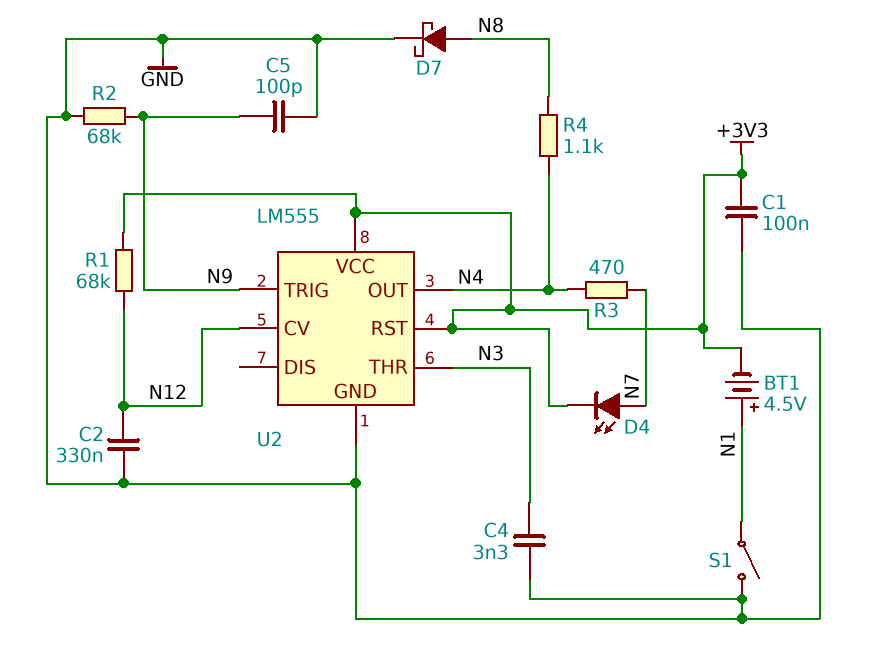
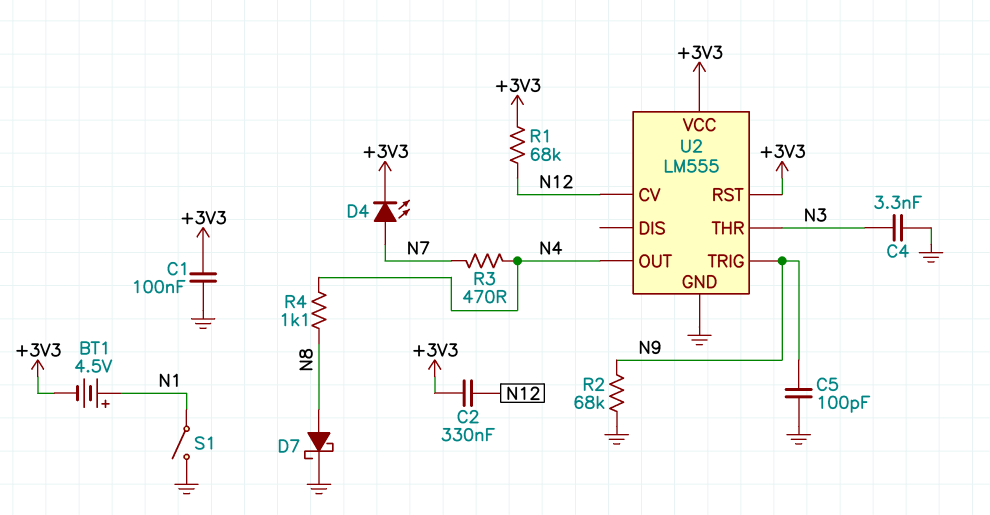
C2: 330nF (GND, N12) -> 330nF (+3V3, N12)

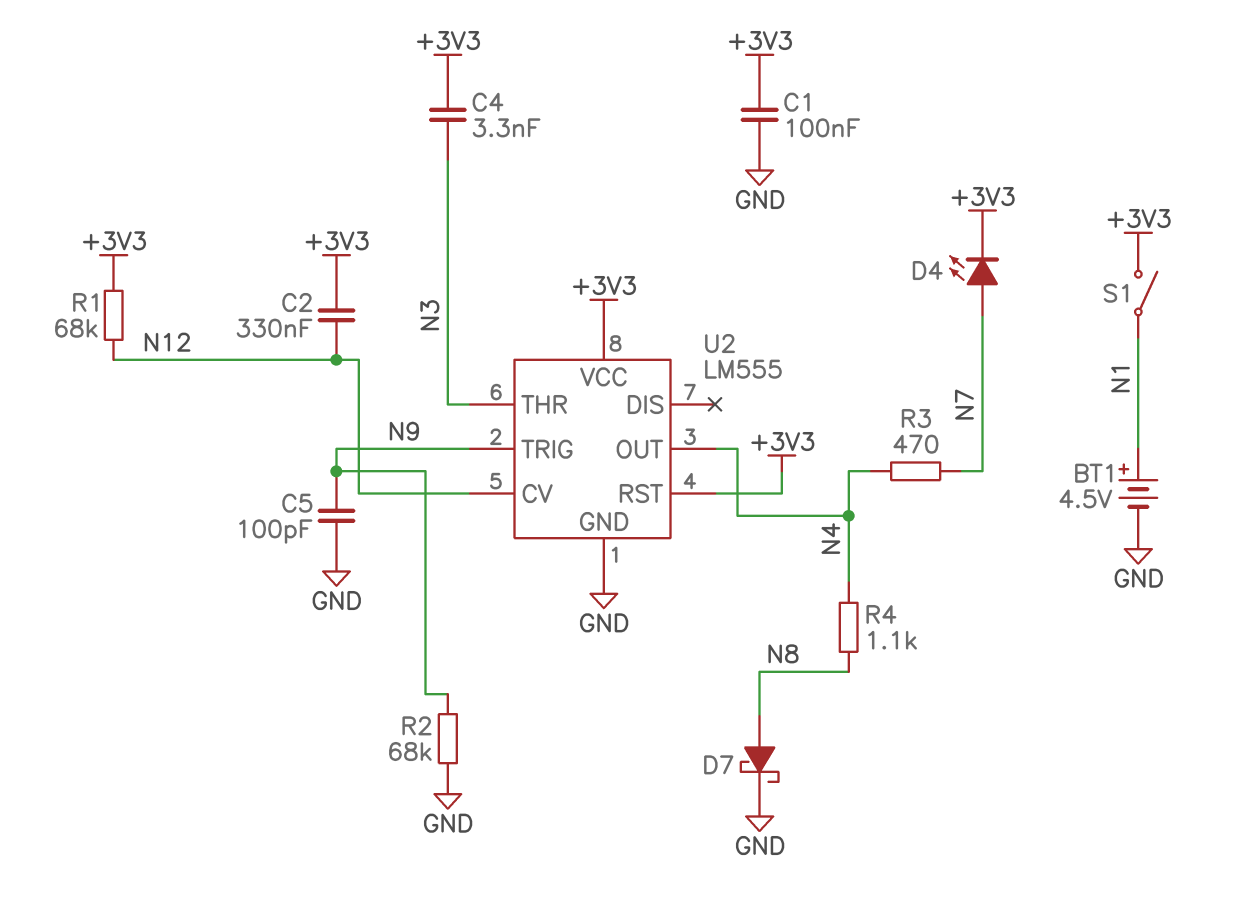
BT1: 4.5V (plus N1, minus +3V3) -> 4.5V (plus N1, minus GND)
C4: 3.3nF (GND, N3) -> 3.3nF (+3V3, N3)
S1: switch (GND, N1) -> switch (+3V3, N1)

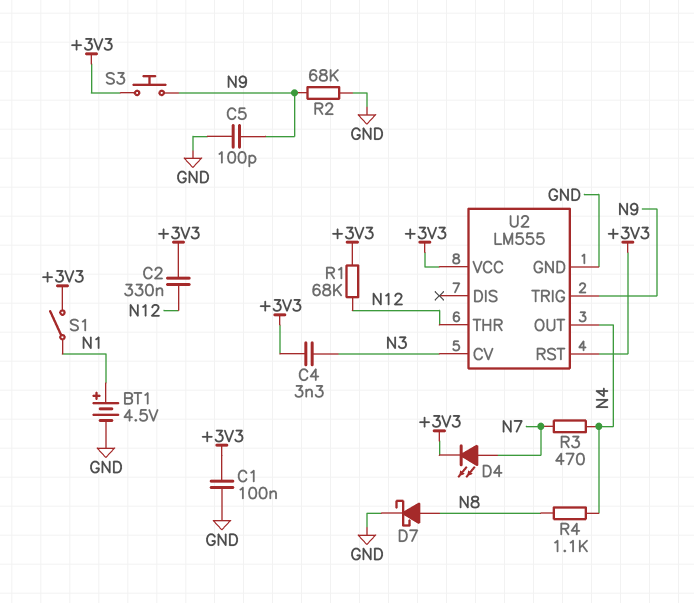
S3: none -> button (+3V3, N9)
U2 pin CV: N12 -> N3
U2 pin THR: N3 -> N12

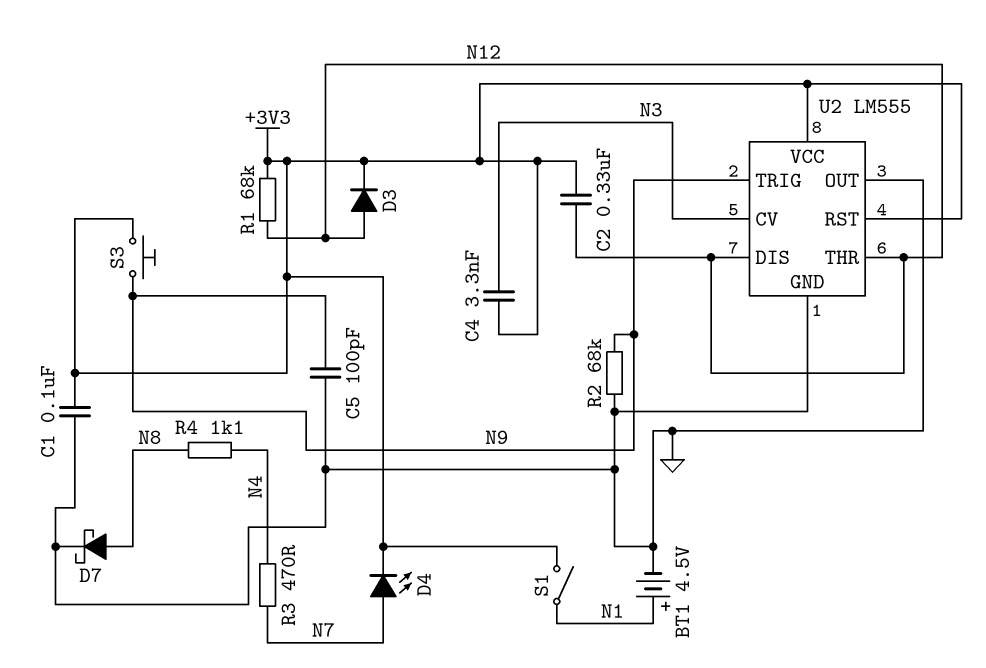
D3: none -> diode (A N12, K +3V3)
U2 pin DIS: none -> N12
U2 pin OUT: N4 -> GND

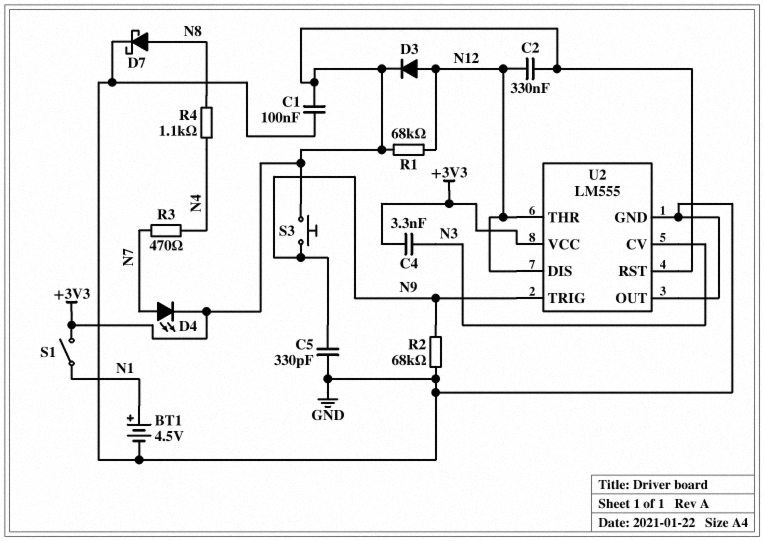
C5: 100pF (GND, N9) -> 330pF (GND, N9)

